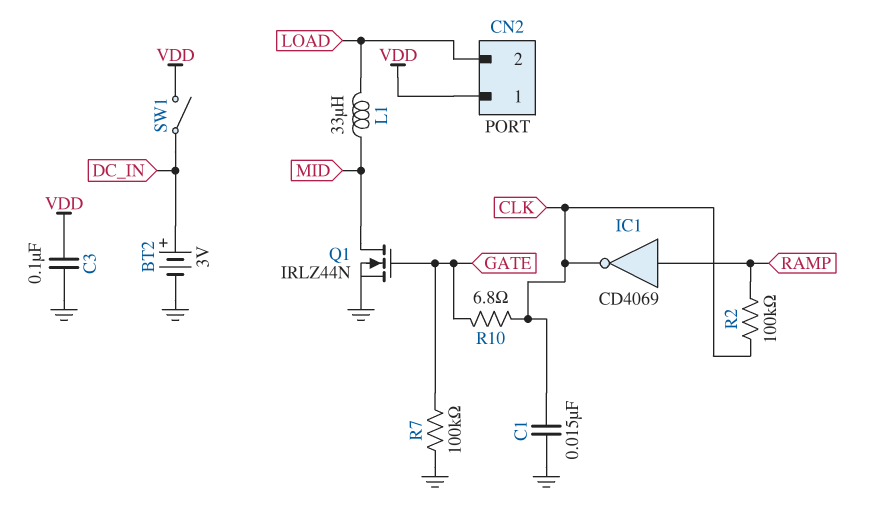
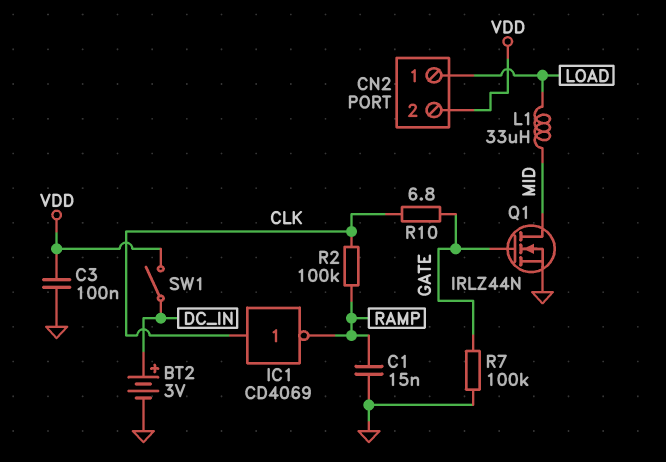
C1: 15nF (CLK, GND) -> 15nF (GND, RAMP)
CN2 pin 1: VDD -> LOAD
CN2 pin 2: LOAD -> VDD
IC1: NOT CD4069 (in RAMP, out CLK) -> NOT CD4069 (in CLK, out RAMP)

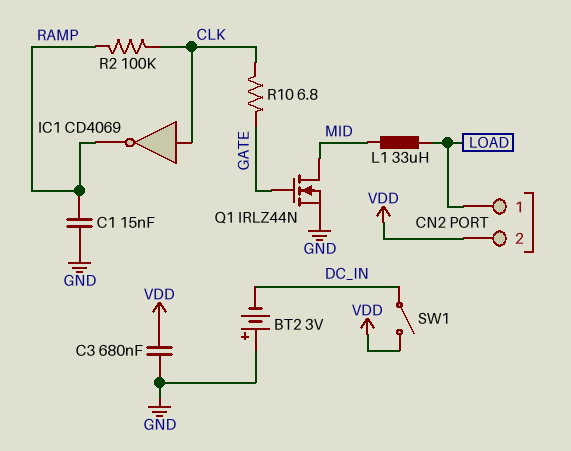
BT2: 3V (plus DC_IN, minus GND) -> 3V (plus GND, minus DC_IN)
C3: 100nF (GND, VDD) -> 680nF (GND, VDD)
R7: 100k (GATE, GND) -> none

